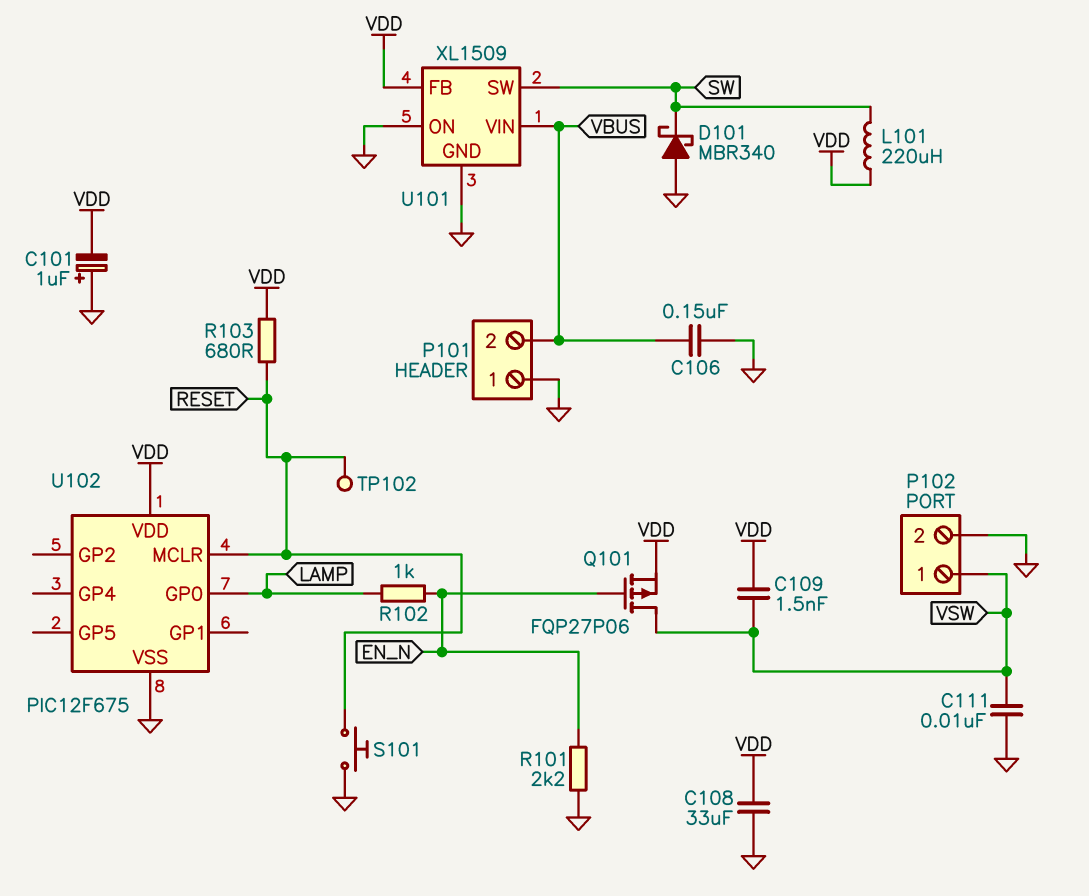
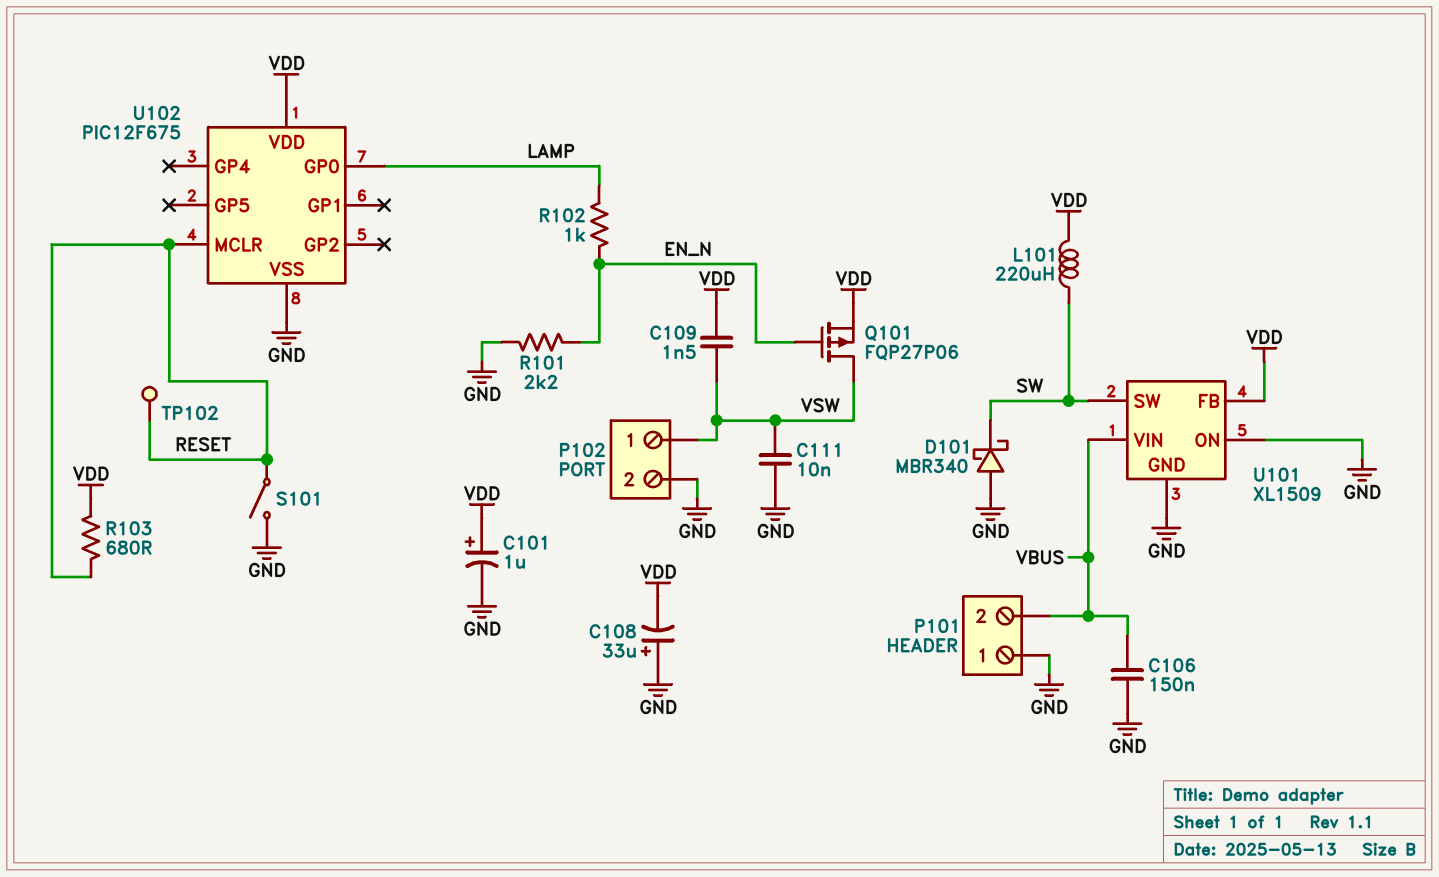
C101: 1uF (plus GND, minus VDD) -> 1uF (plus VDD, minus GND)
C108: 33uF (GND, VDD) -> 33uF (plus GND, minus VDD)
S101: button (GND, RESET) -> switch (GND, RESET)

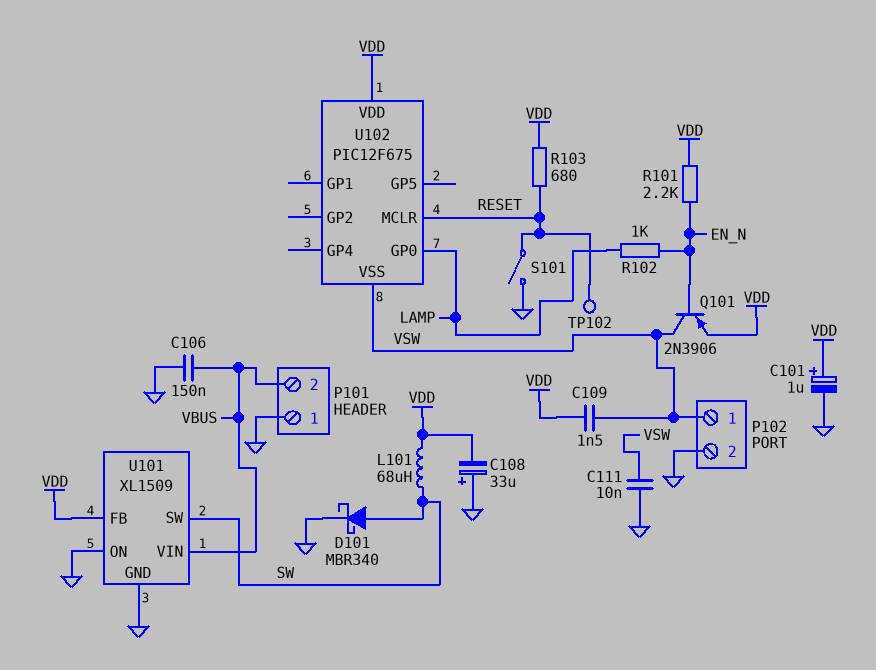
D101: schottky MBR340 (A GND, K SW) -> schottky MBR340 (A SW, K GND)
L101: 220uH (SW, VDD) -> 68uH (SW, VDD)
Q101: PMOS FQP27P06 (G EN_N, D VSW, S VDD) -> PNP 2N3906 (B EN_N, C VSW, E VDD)
R101: 2.2k (EN_N, GND) -> 2.2k (EN_N, VDD)
U102 pin VSS: GND -> VSW

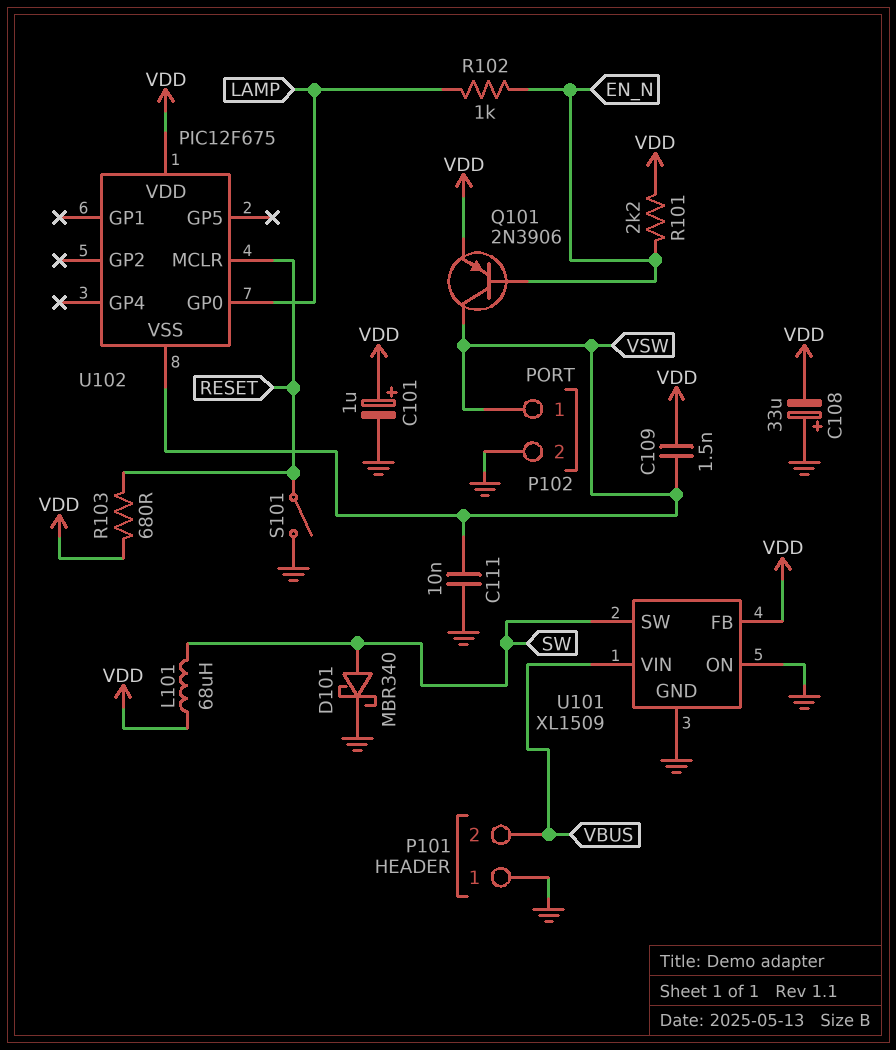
C106: 150nF (GND, VBUS) -> none
TP102: test point (RESET) -> none

